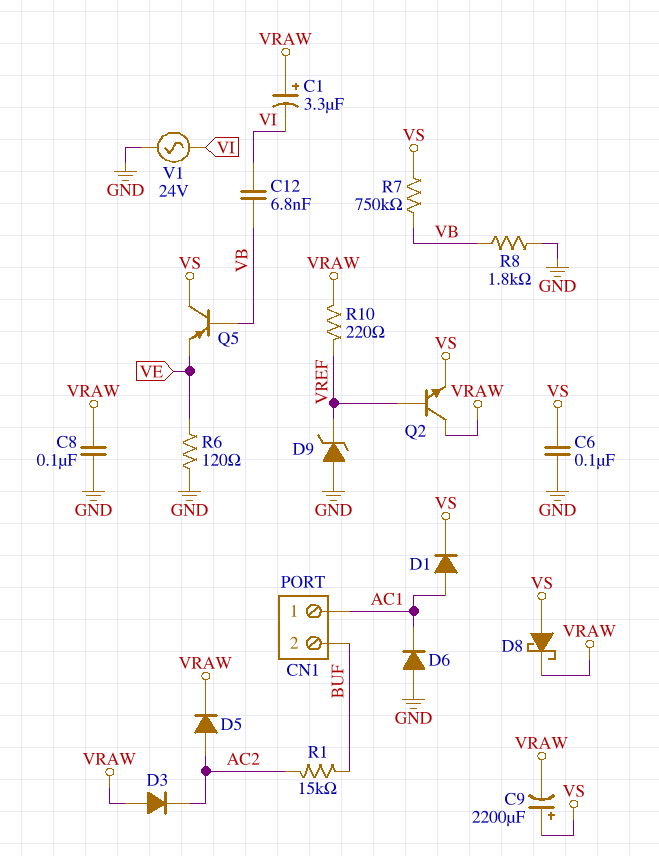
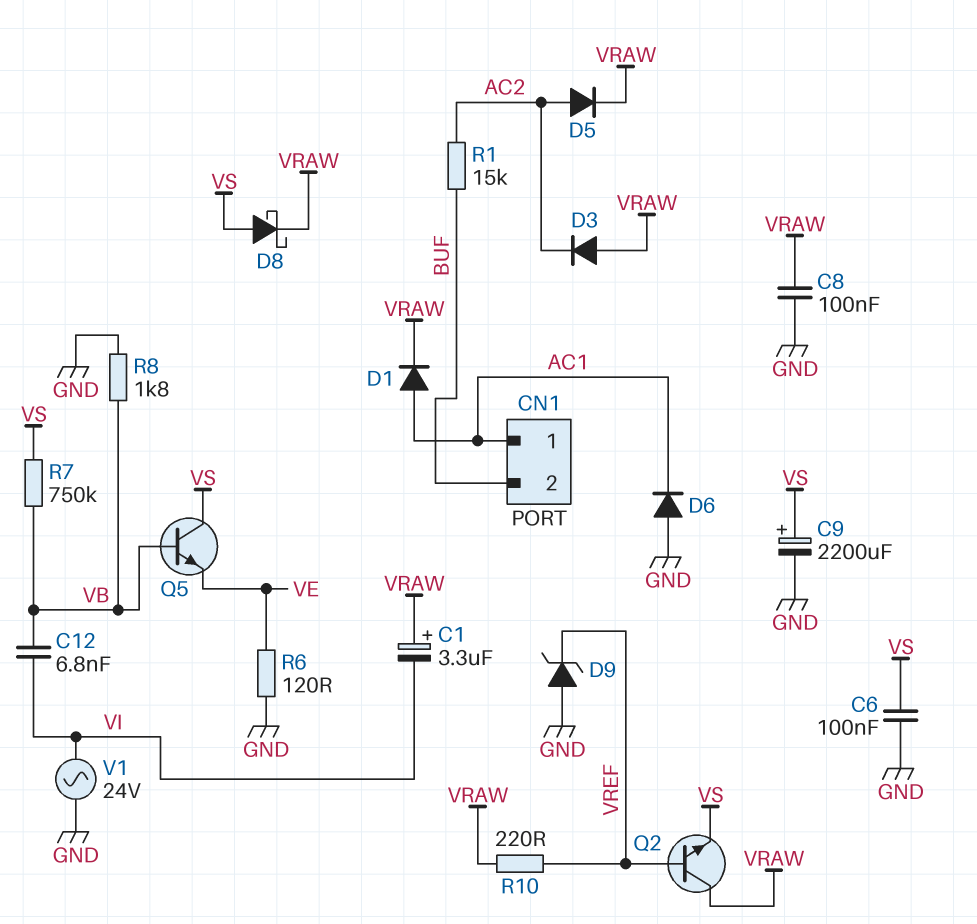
C9: 2200uF (plus VS, minus VRAW) -> 2200uF (plus VS, minus GND)
D1: diode (A AC1, K VS) -> diode (A AC1, K VRAW)
Q5: PNP (B VB, C VS, E VE) -> NPN (B VB, C VS, E VE)

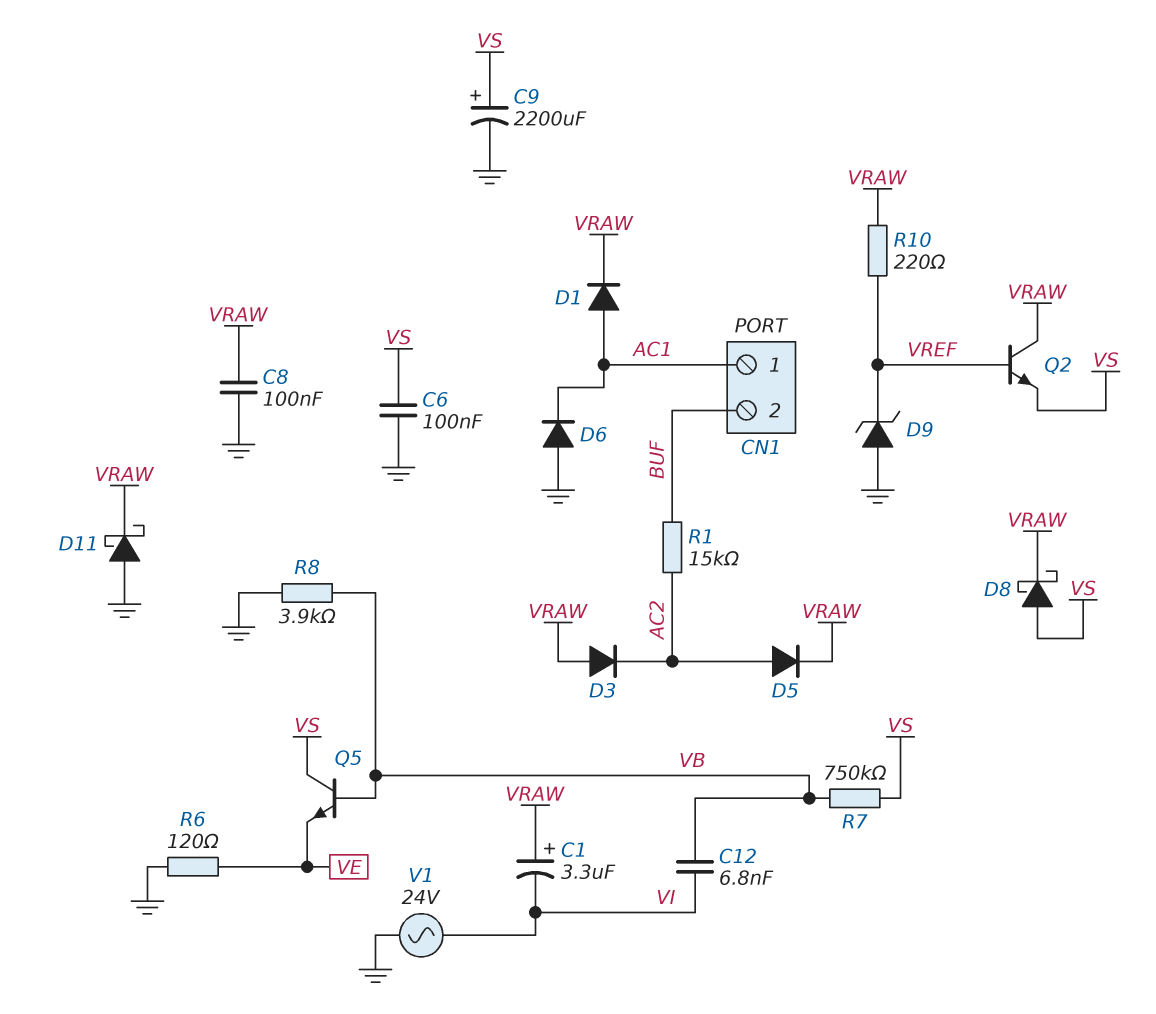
D11: none -> schottky (A GND, K VRAW)
R8: 1.8k (GND, VB) -> 3.9k (GND, VB)

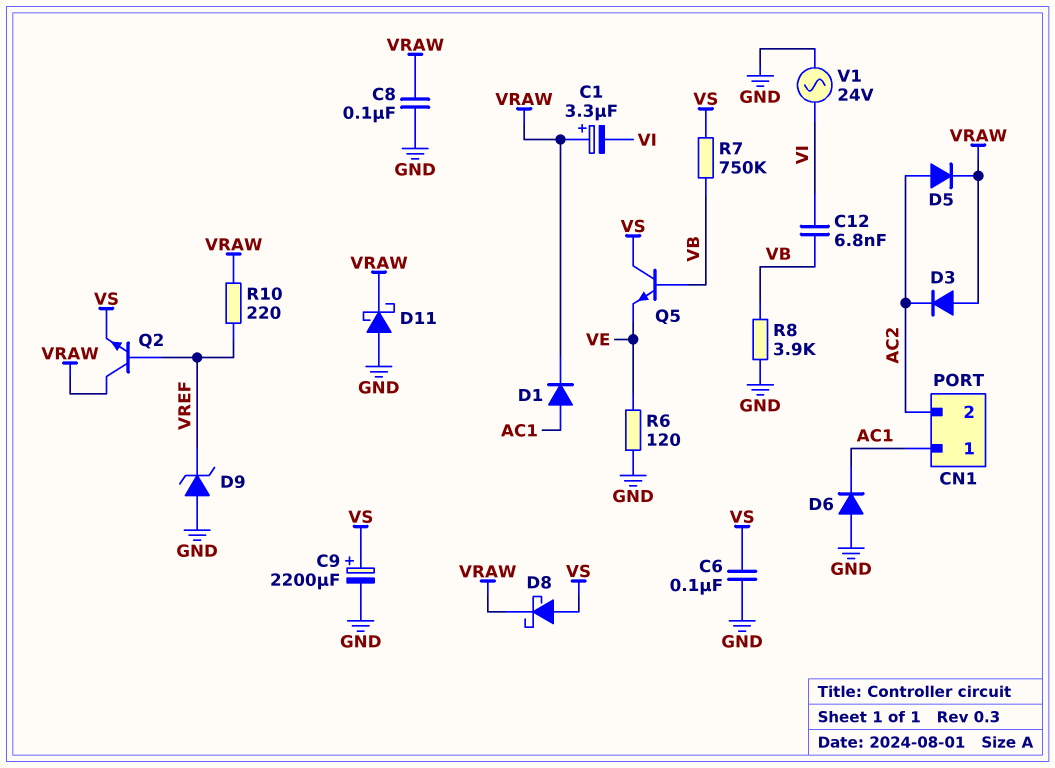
CN1 pin 2: BUF -> AC2
R1: 15k (AC2, BUF) -> none

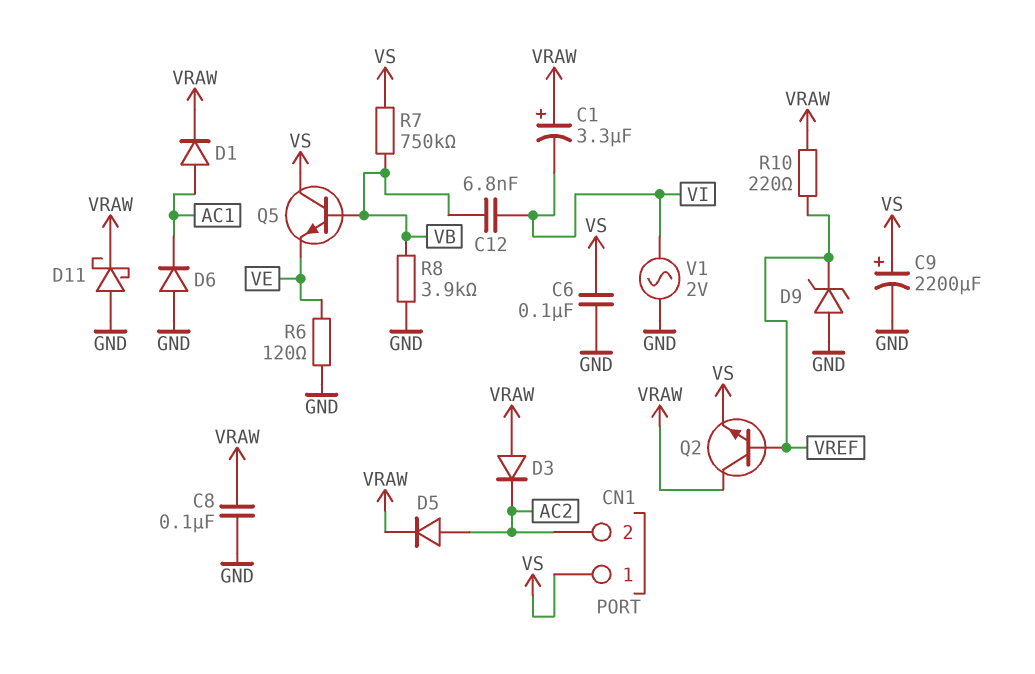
CN1 pin 1: AC1 -> VS
D8: schottky (A VS, K VRAW) -> none
V1: AC 24V (GND, VI) -> AC 2V (GND, VI)

